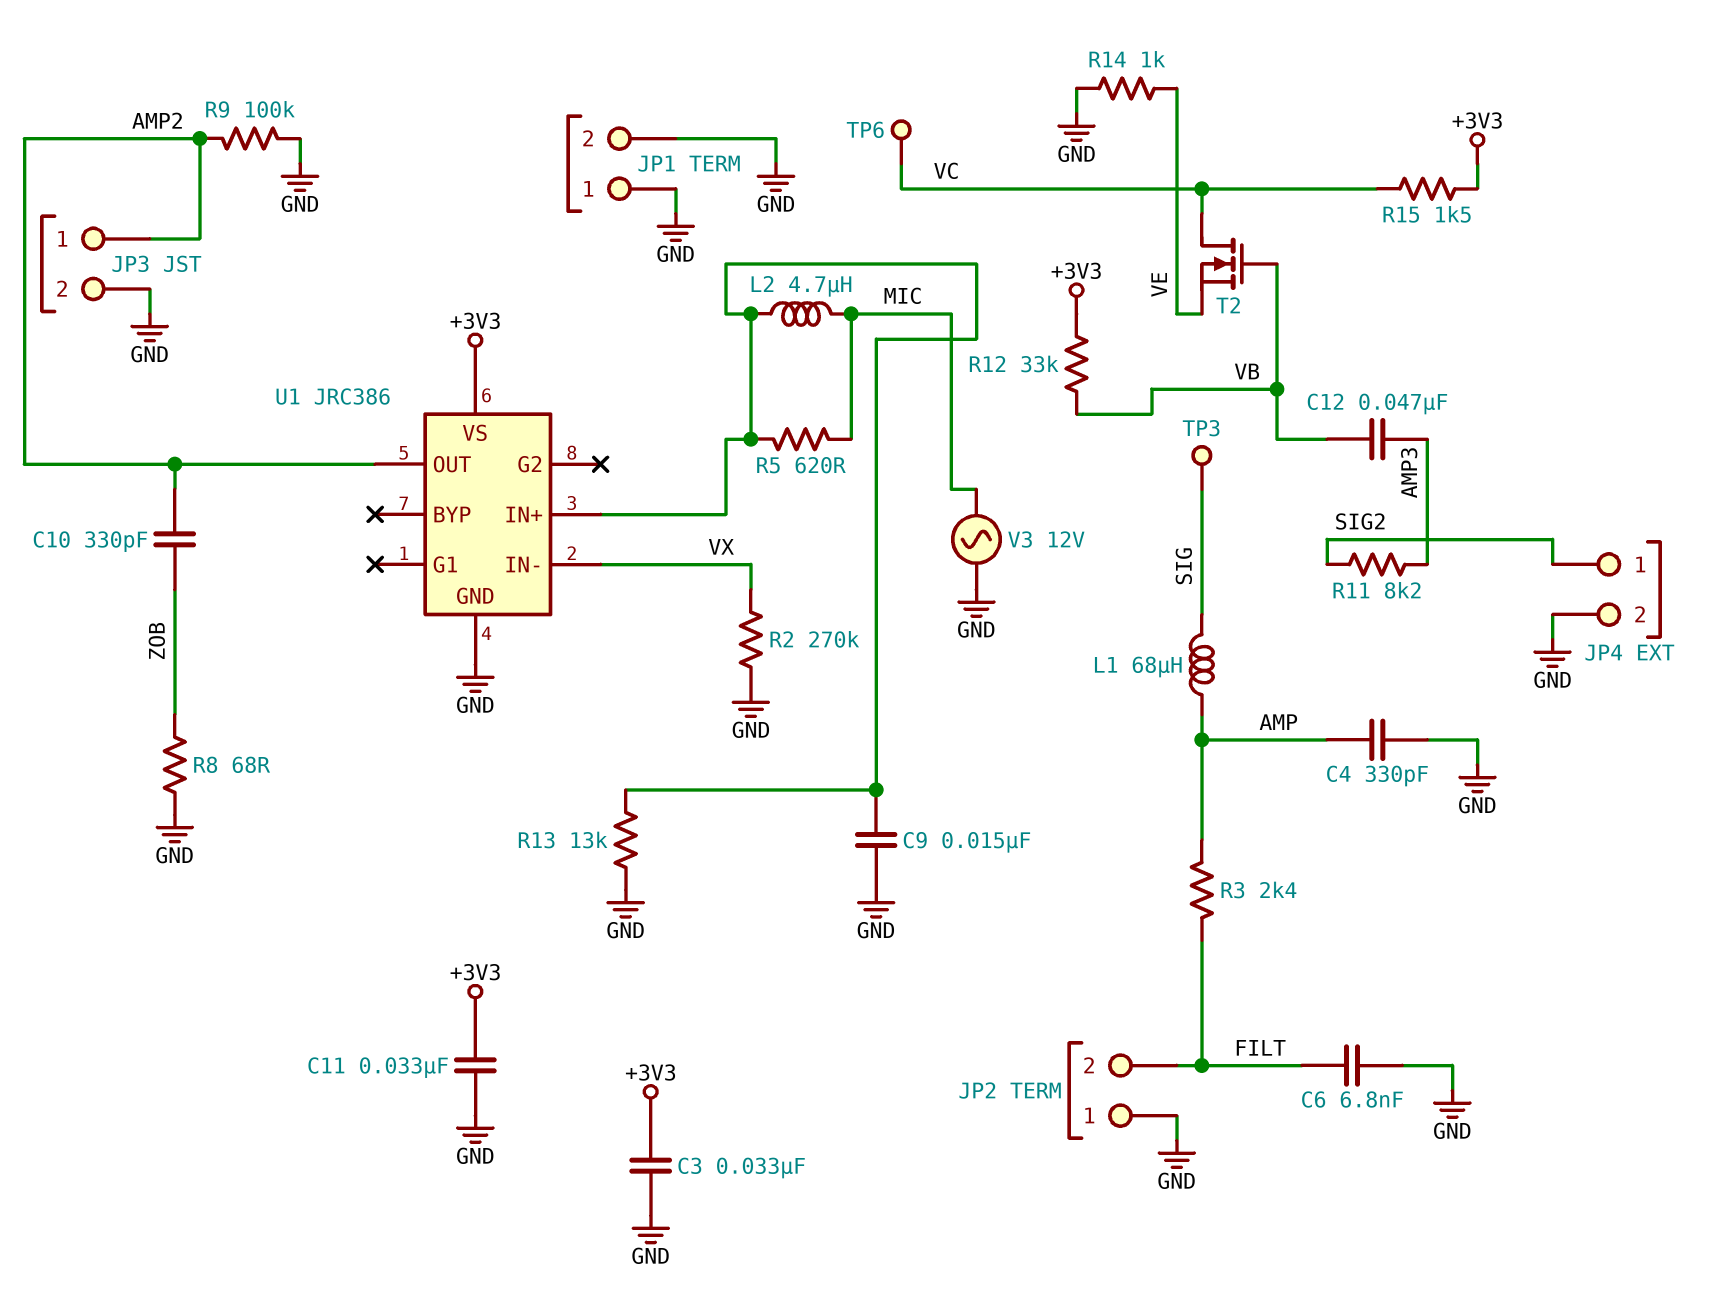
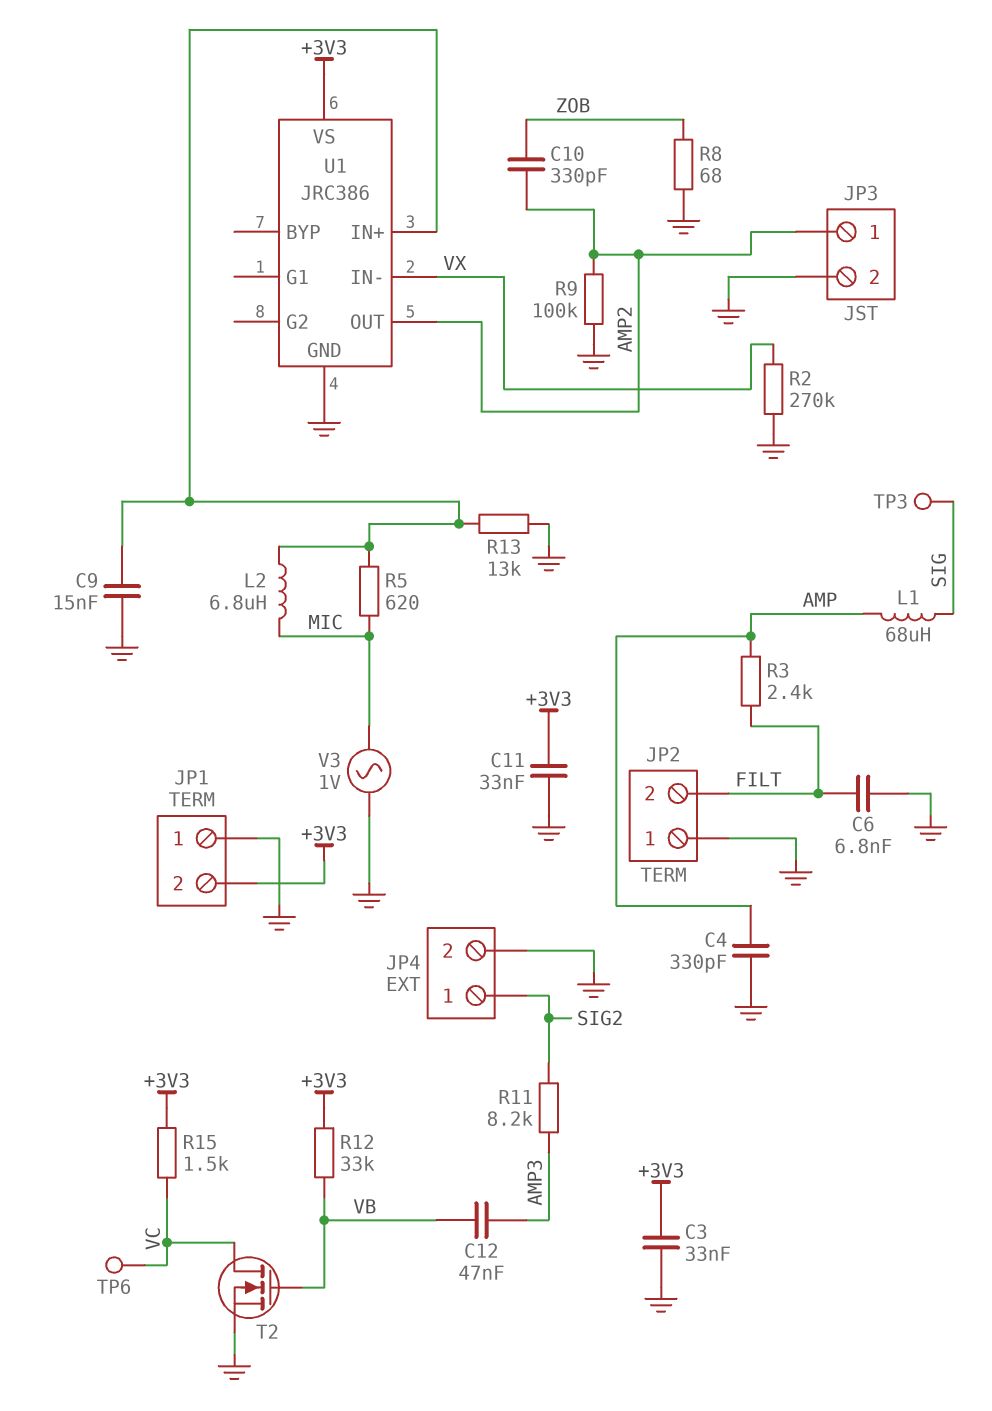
JP1 pin 2: GND -> +3V3
L2: 4.7uH (MIC, U1/IN+) -> 6.8uH (MIC, U1/IN+)
R14: 1k (GND, VE) -> none
T2: NMOS (G VB, D VC, S VE) -> NMOS (G VB, D VC, S GND)
V3: AC 12V (GND, MIC) -> AC 1V (GND, MIC)

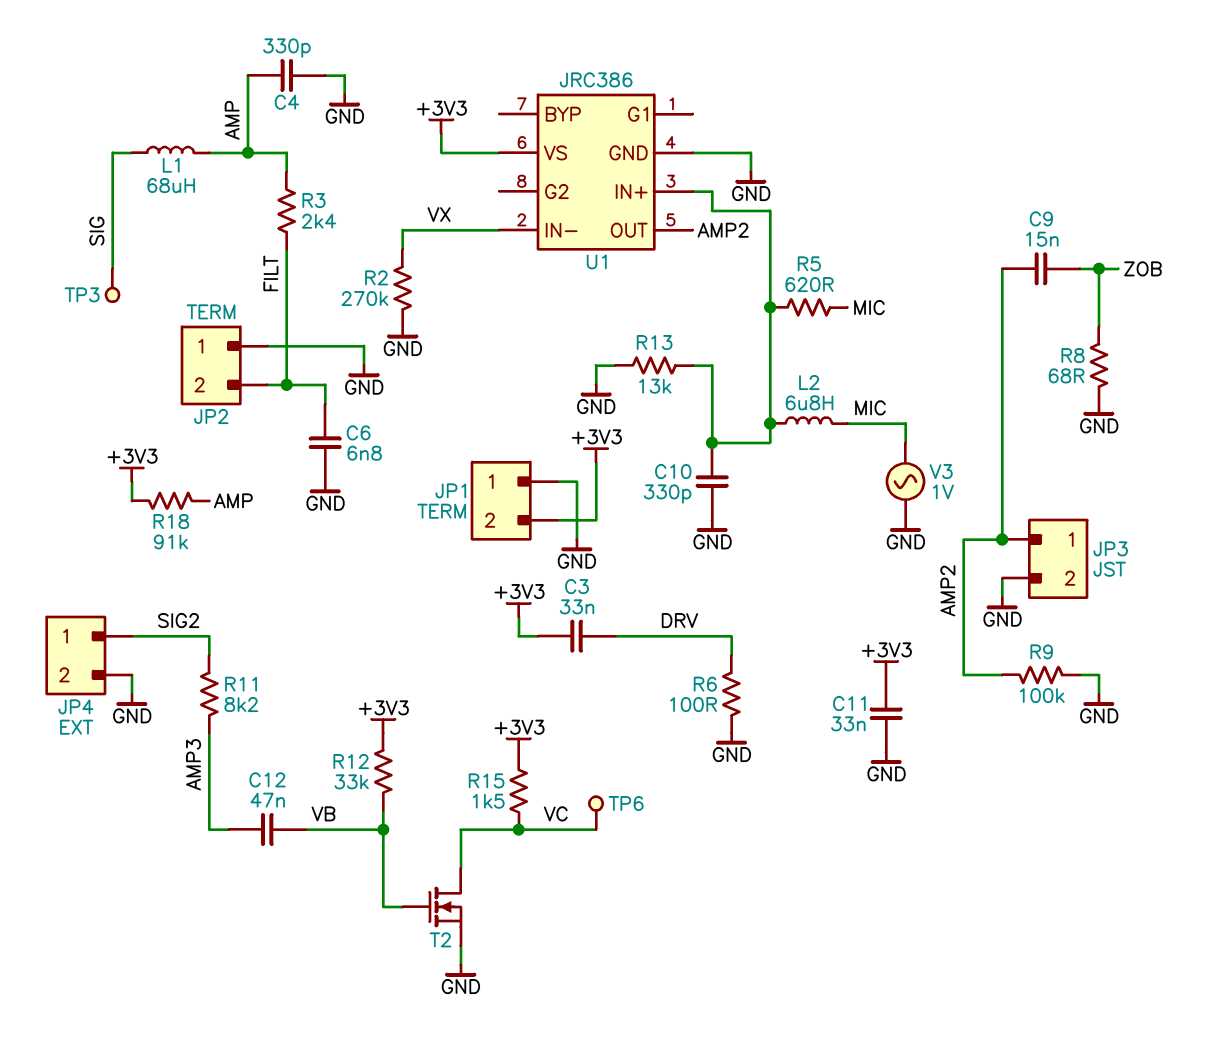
C3: 33nF (+3V3, GND) -> 33nF (+3V3, DRV)
C9: 15nF (GND, U1/IN+) -> 15nF (AMP2, ZOB)
C10: 330pF (AMP2, ZOB) -> 330pF (GND, U1/IN+)
R6: none -> 100 (DRV, GND)
R18: none -> 91k (+3V3, AMP)

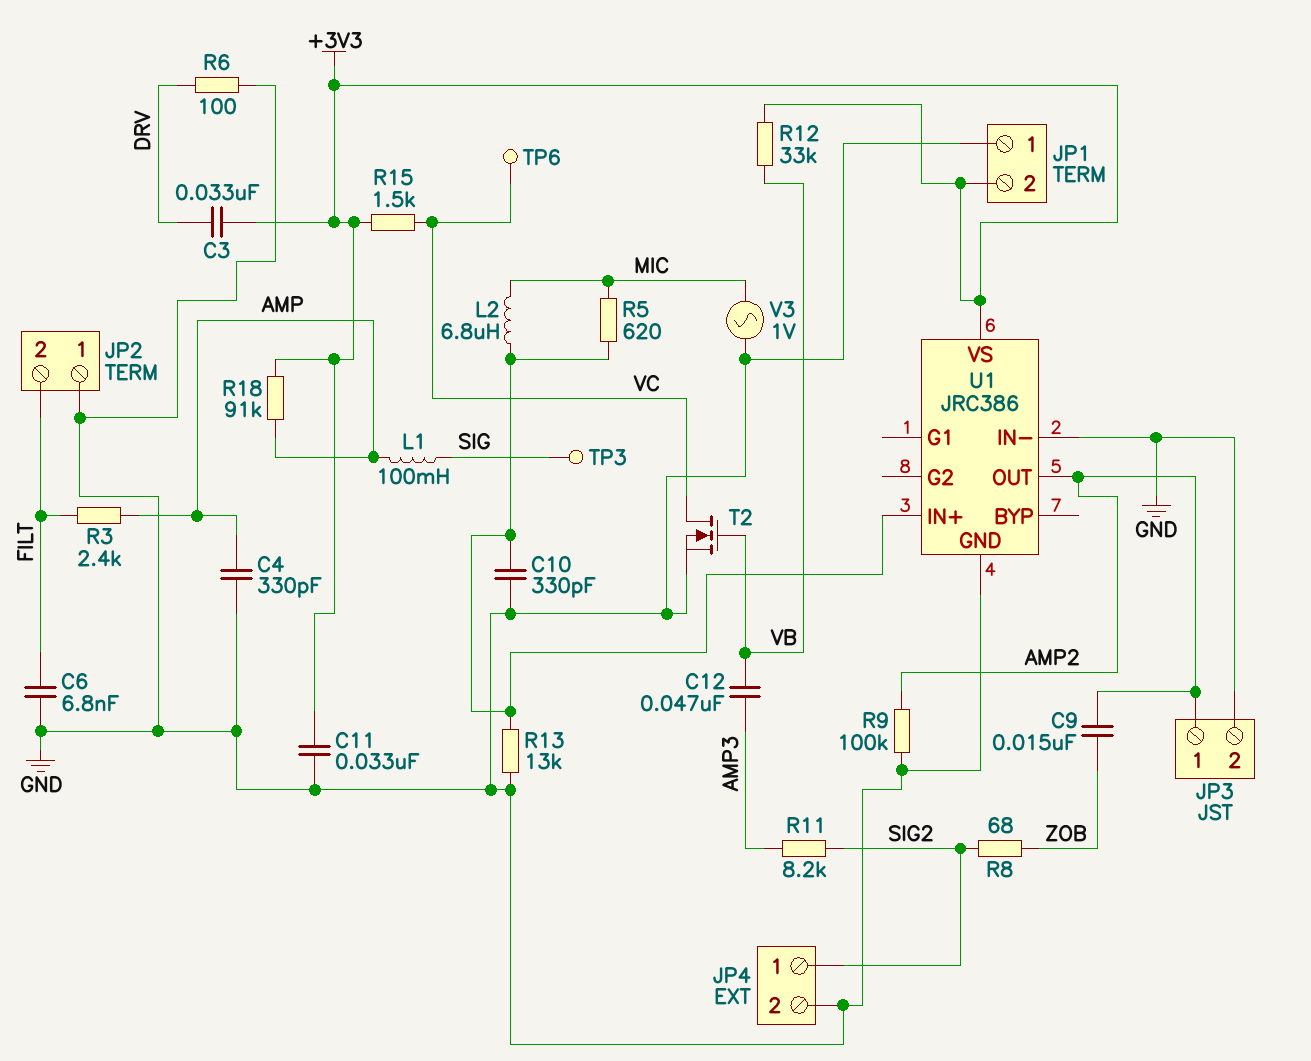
L1: 68uH (AMP, SIG) -> 100mH (AMP, SIG)
R2: 270k (GND, VX) -> none
R8: 68 (GND, ZOB) -> 68 (SIG2, ZOB)
U1 pin IN-: VX -> GND

